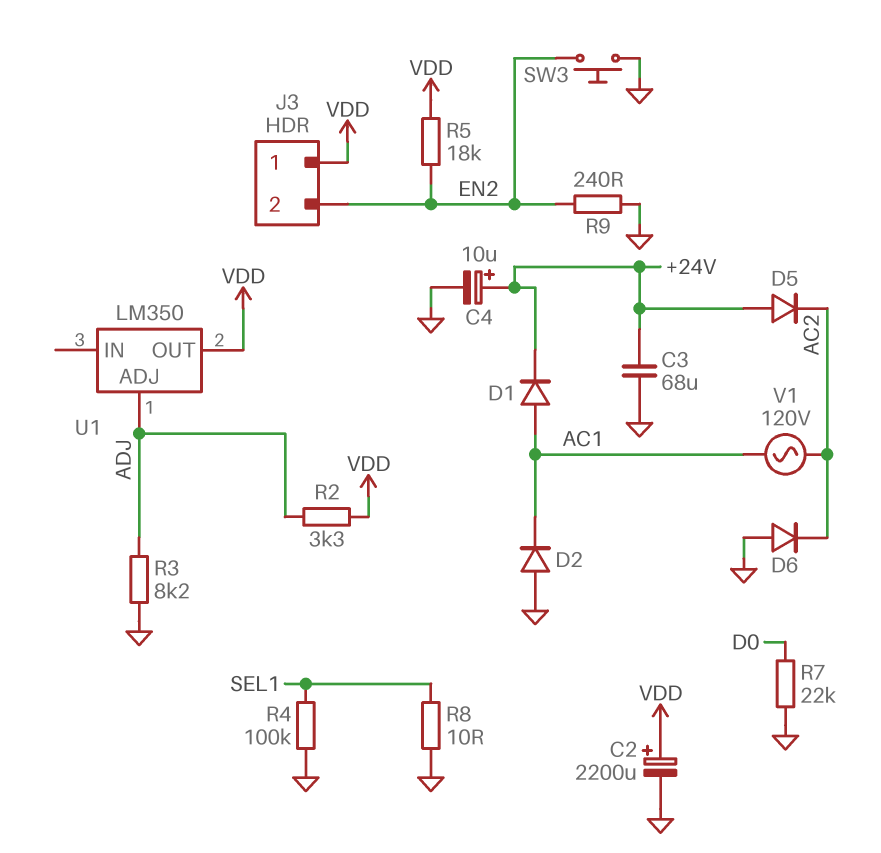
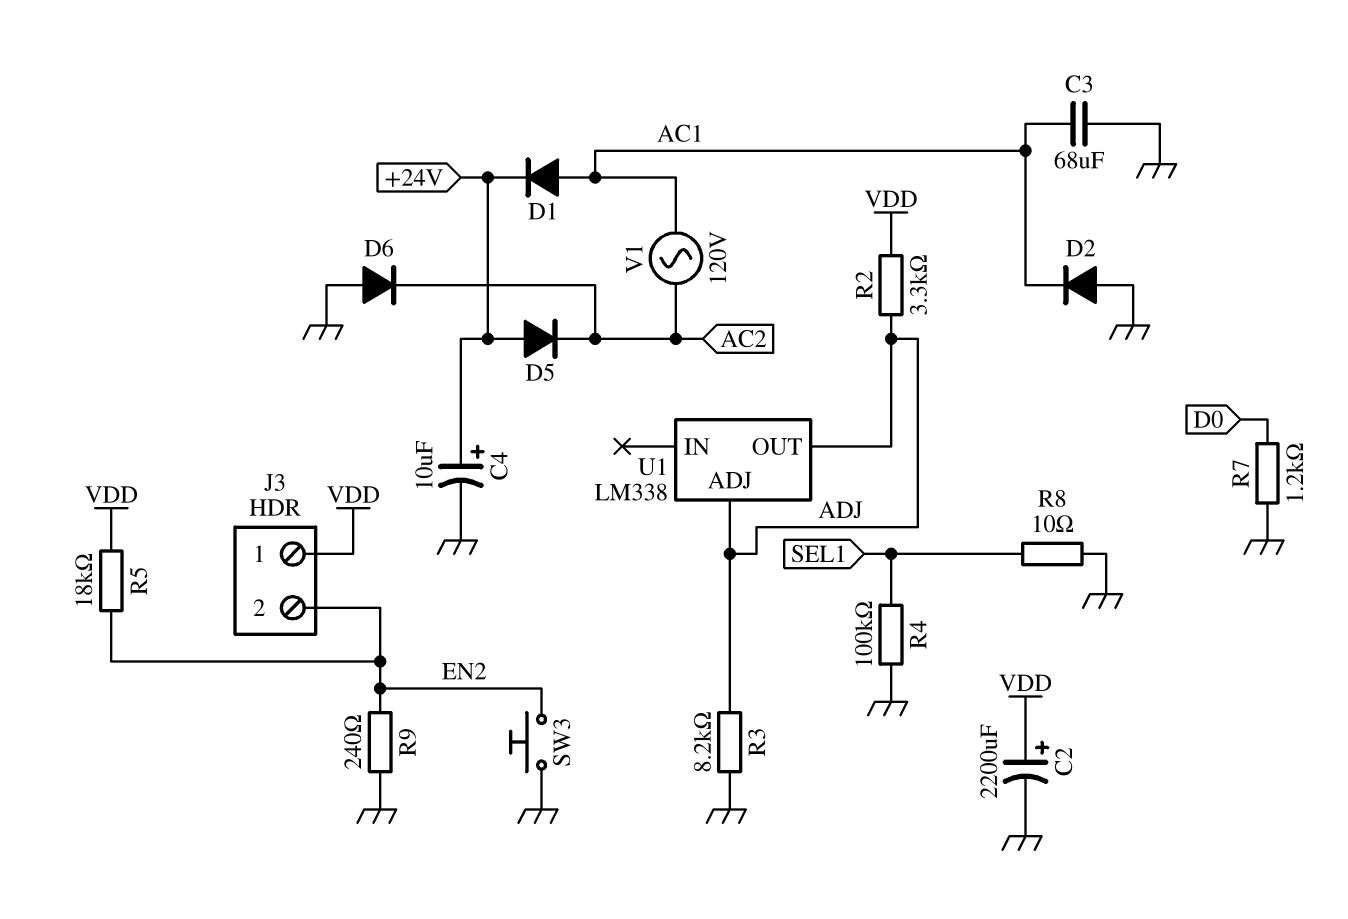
C3: 68uF (+24V, GND) -> 68uF (AC1, GND)
R7: 22k (D0, GND) -> 1.2k (D0, GND)
U1: LM350 -> LM338
U1 pin OUT: VDD -> ADJ

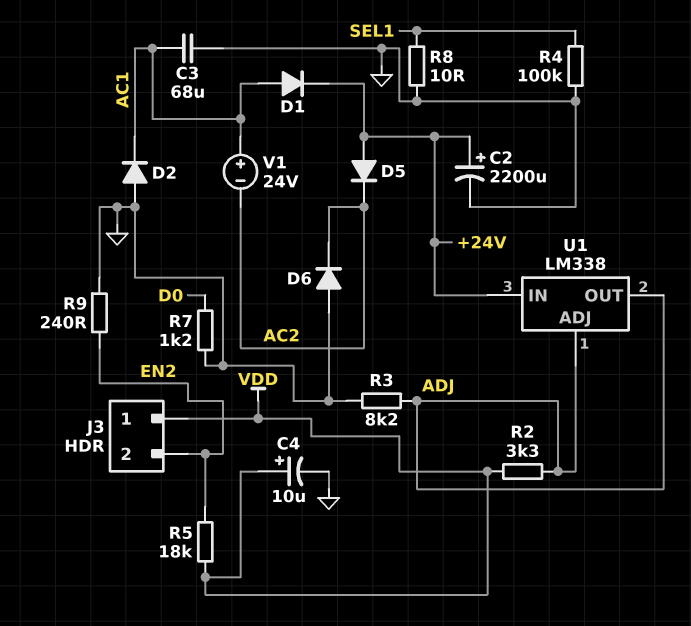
C2: 2200uF (plus VDD, minus GND) -> 2200uF (plus +24V, minus GND)
C4: 10uF (plus +24V, minus GND) -> 10uF (plus VDD, minus GND)
SW3: button (EN2, GND) -> none
U1 pin IN: none -> +24V
V1: AC 120V (AC1, AC2) -> 24V (plus AC1, minus AC2)

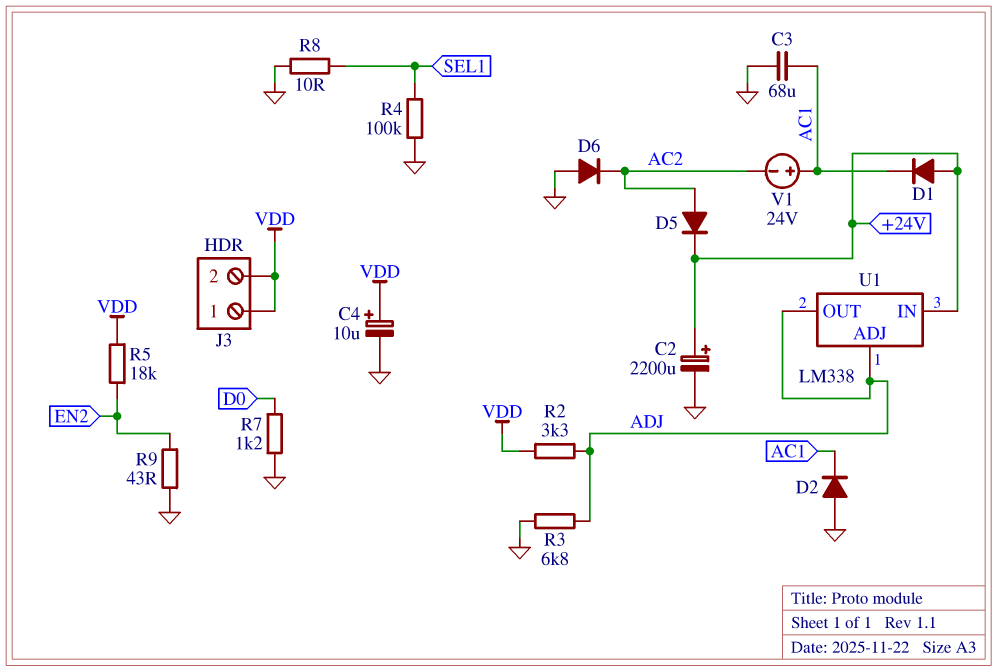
D1: diode (A AC1, K +24V) -> diode (A +24V, K AC1)
D5: diode (A +24V, K AC2) -> diode (A AC2, K +24V)
J3 pin 2: EN2 -> VDD
R3: 8.2k (ADJ, GND) -> 6.8k (ADJ, GND)
R9: 240 (EN2, GND) -> 43 (EN2, GND)

